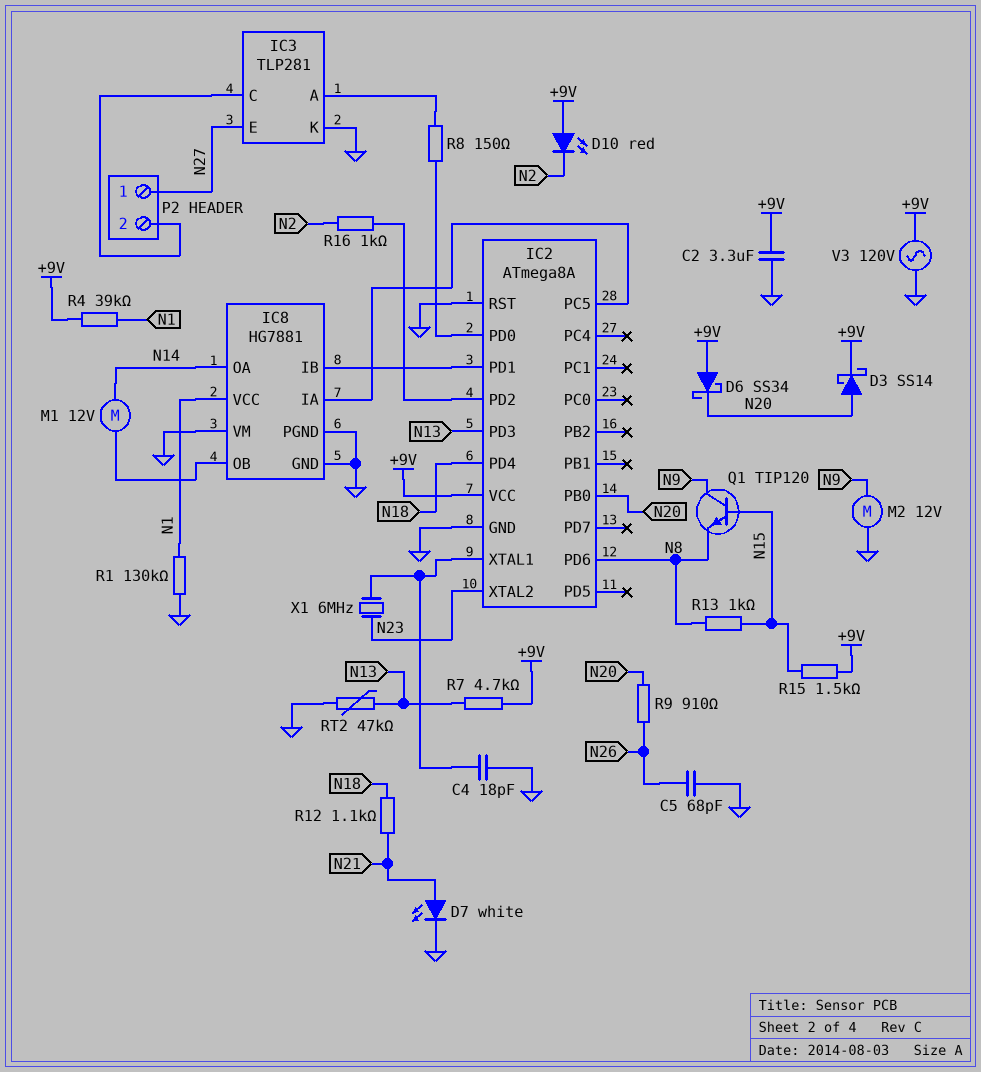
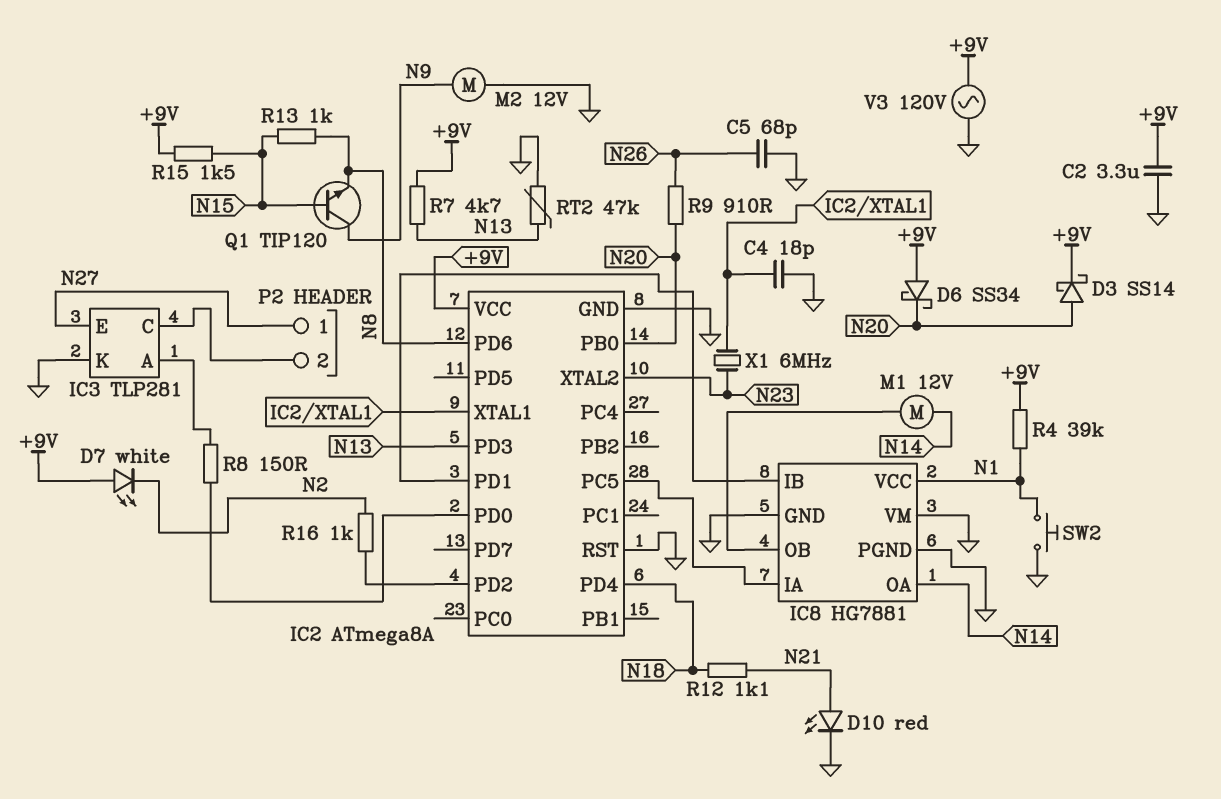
D7: LED white (A N21, K GND) -> LED white (A +9V, K N2)
D10: LED red (A +9V, K N2) -> LED red (A N21, K GND)
R1: 130k (GND, N1) -> none
SW2: none -> button (GND, N1)

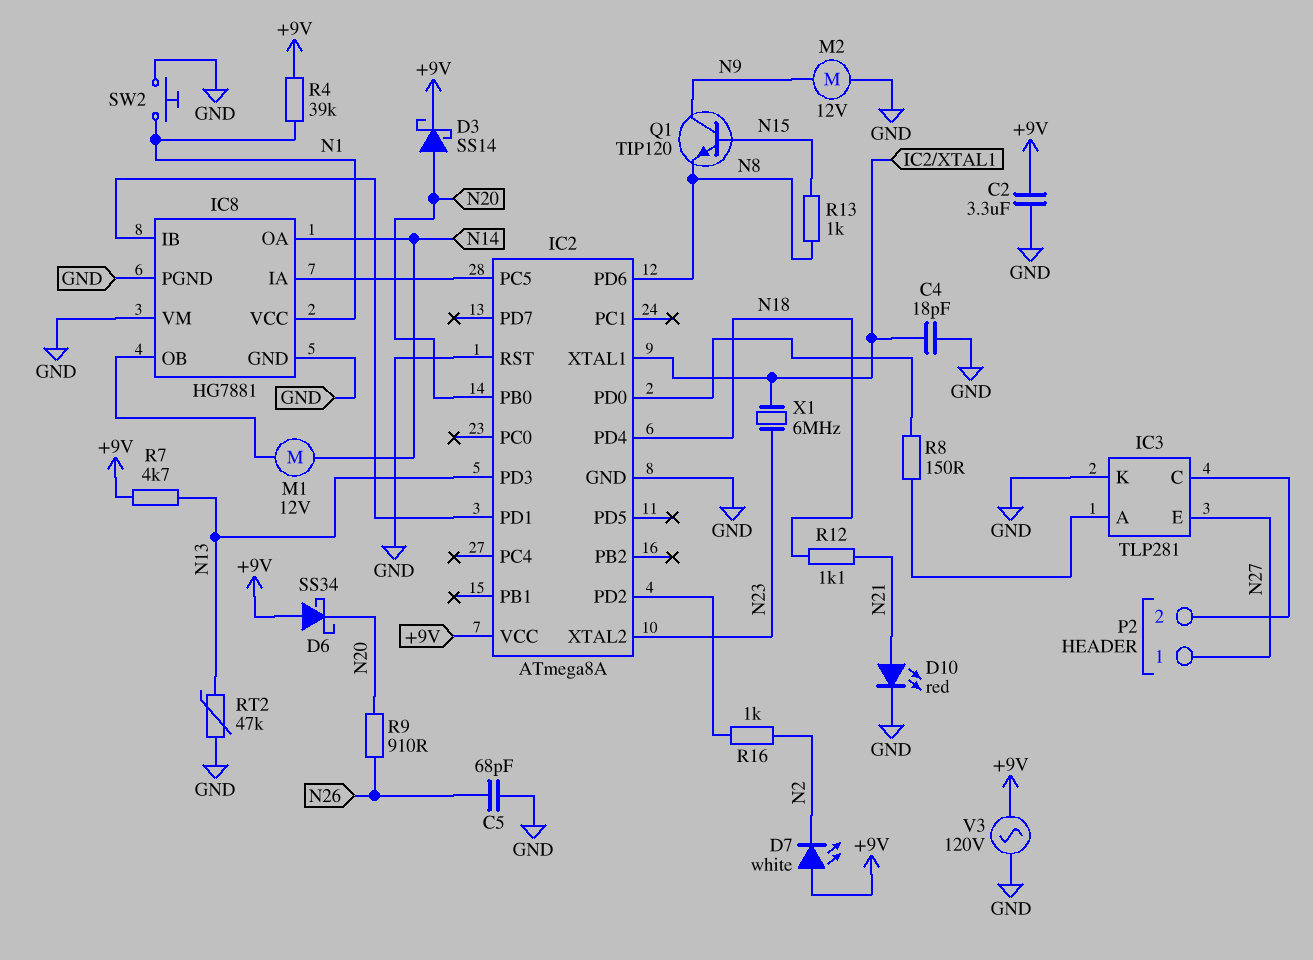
R15: 1.5k (+9V, N15) -> none

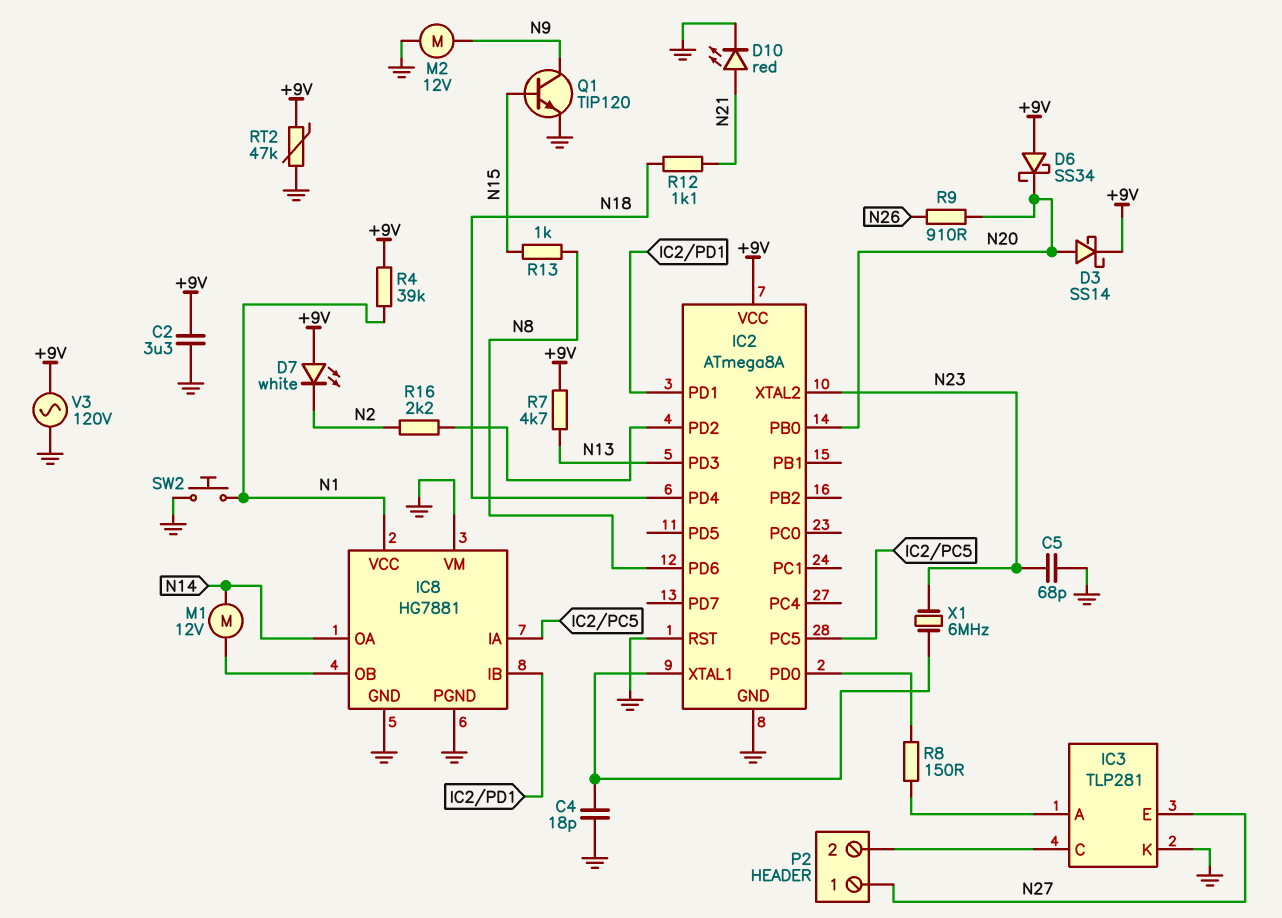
C5: 68pF (GND, N26) -> 68pF (GND, N23)
Q1: NPN TIP120 (B N15, C N9, E N8) -> NPN TIP120 (B N15, C N9, E GND)
R16: 1k (IC2/PD2, N2) -> 2.2k (IC2/PD2, N2)
RT2: 47k (GND, N13) -> 47k (+9V, GND)

